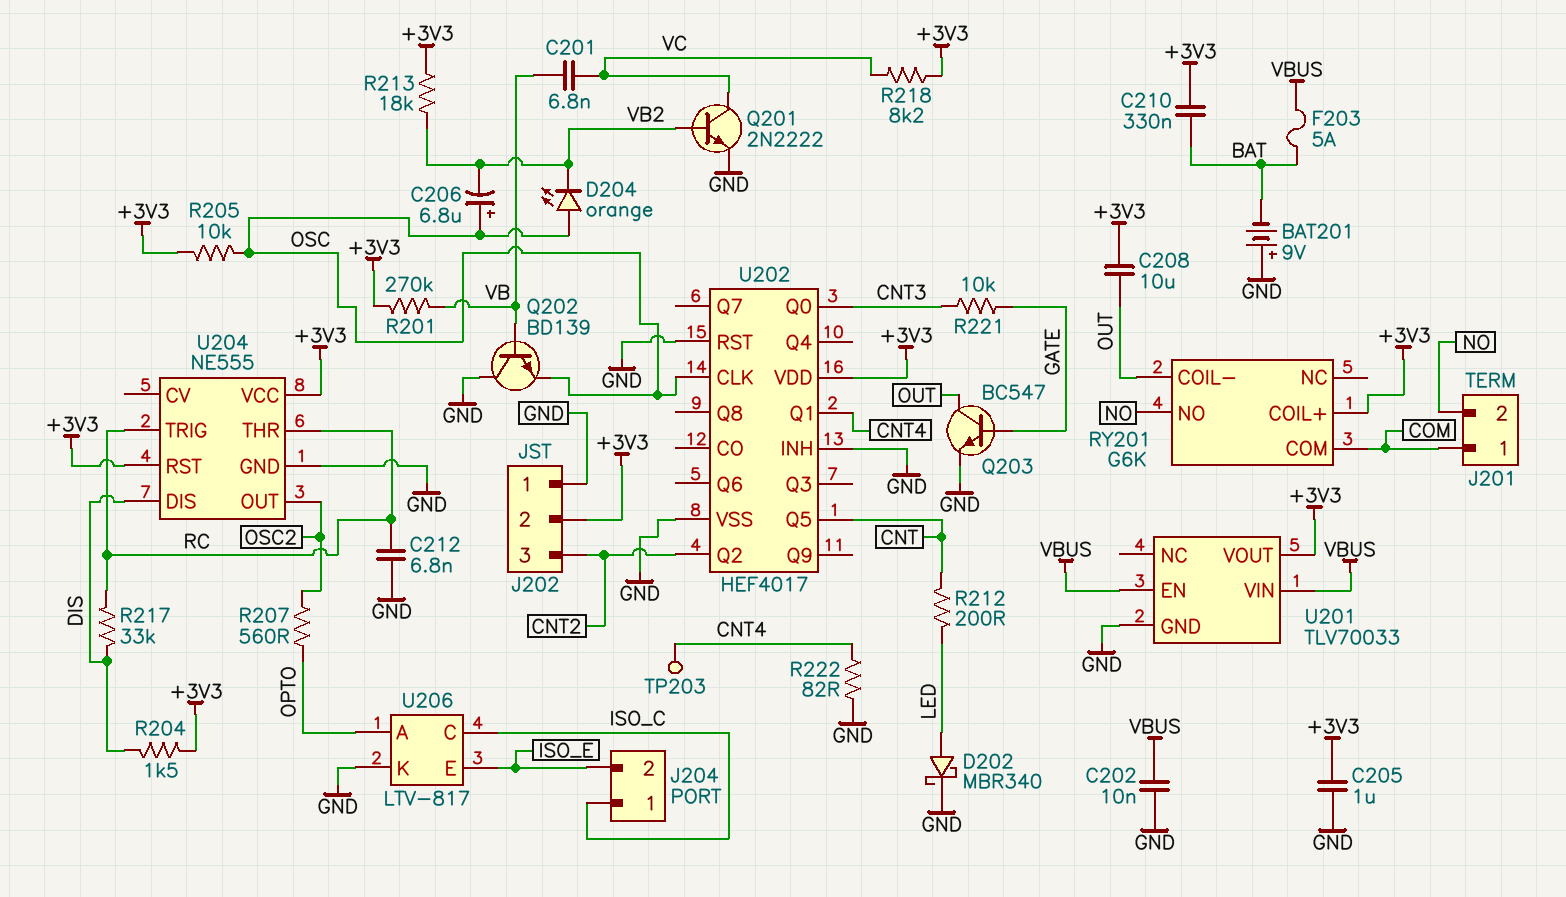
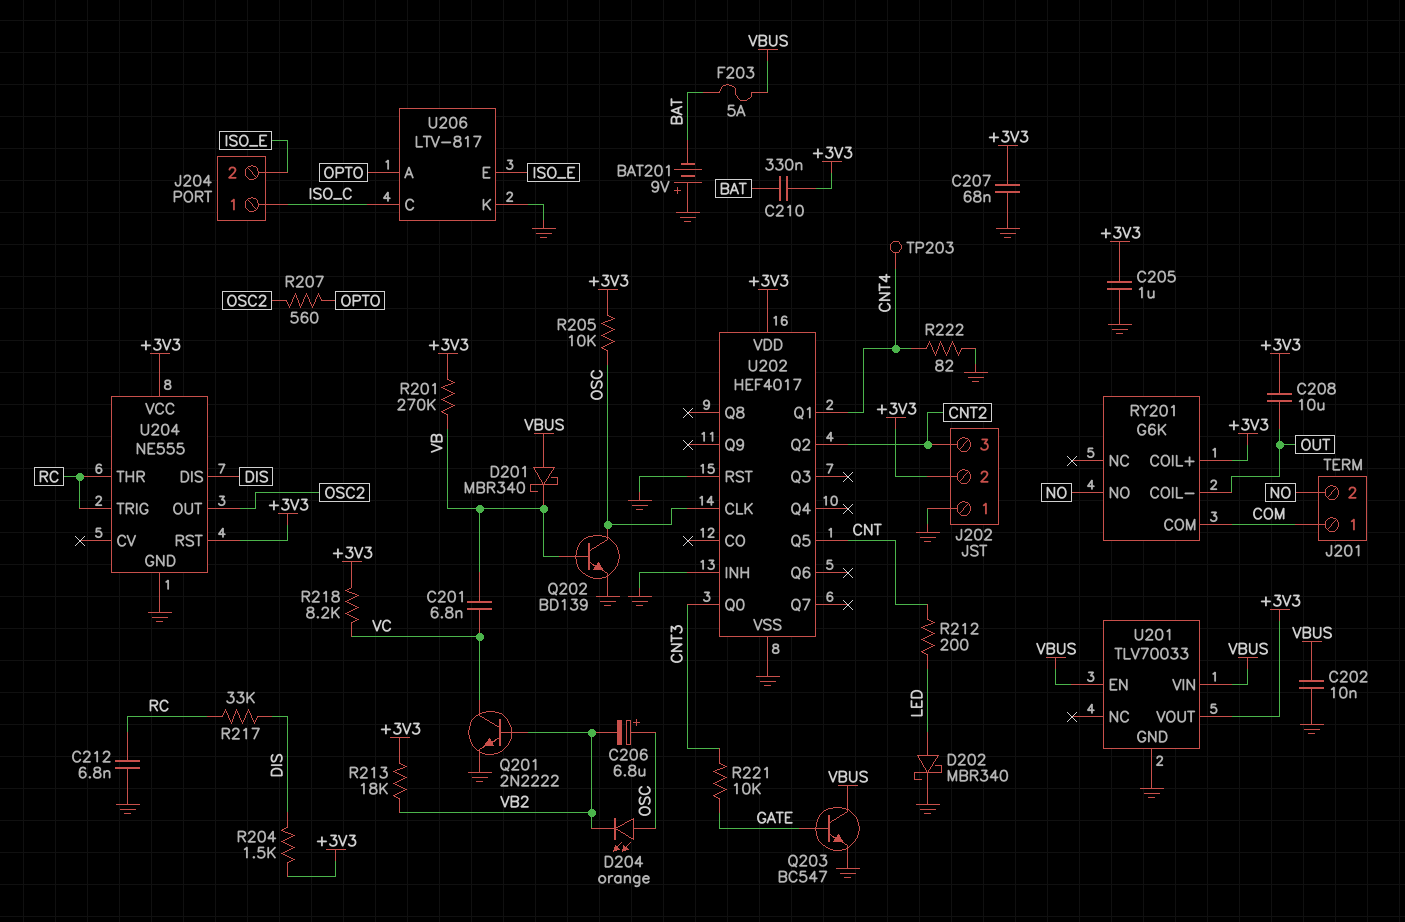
C207: none -> 68nF (+3V3, GND)
D201: none -> schottky MBR340 (A VBUS, K VB)
Q202: NPN BD139 (B VB, C GND, E OSC) -> NPN BD139 (B VB, C OSC, E GND)
Q203: NPN BC547 (B GATE, C OUT, E GND) -> NPN BC547 (B GATE, C VBUS, E GND)

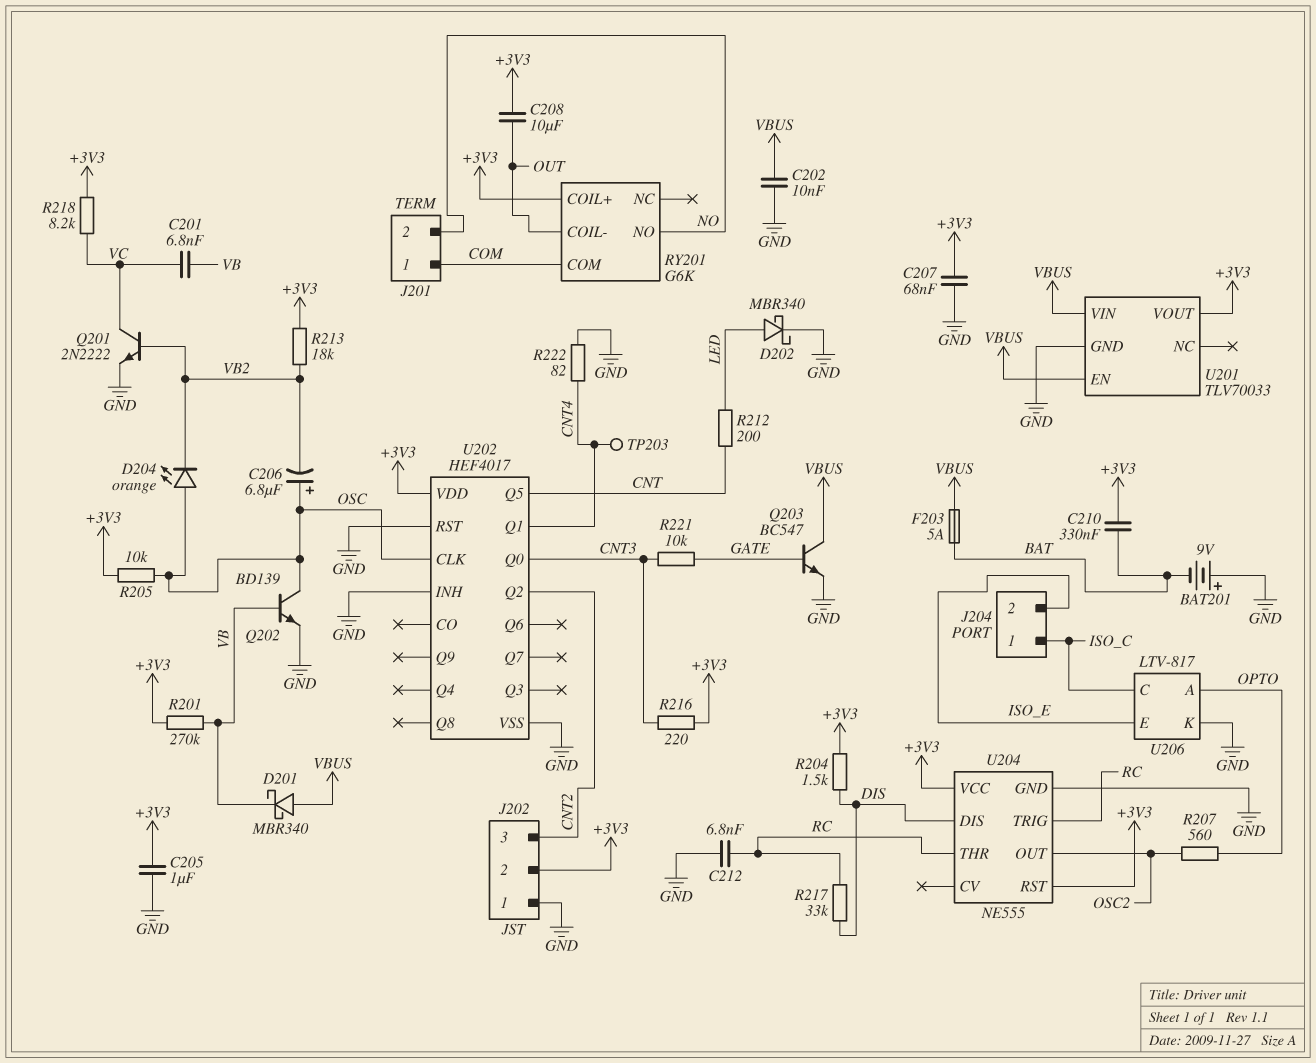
R216: none -> 220 (+3V3, CNT3)

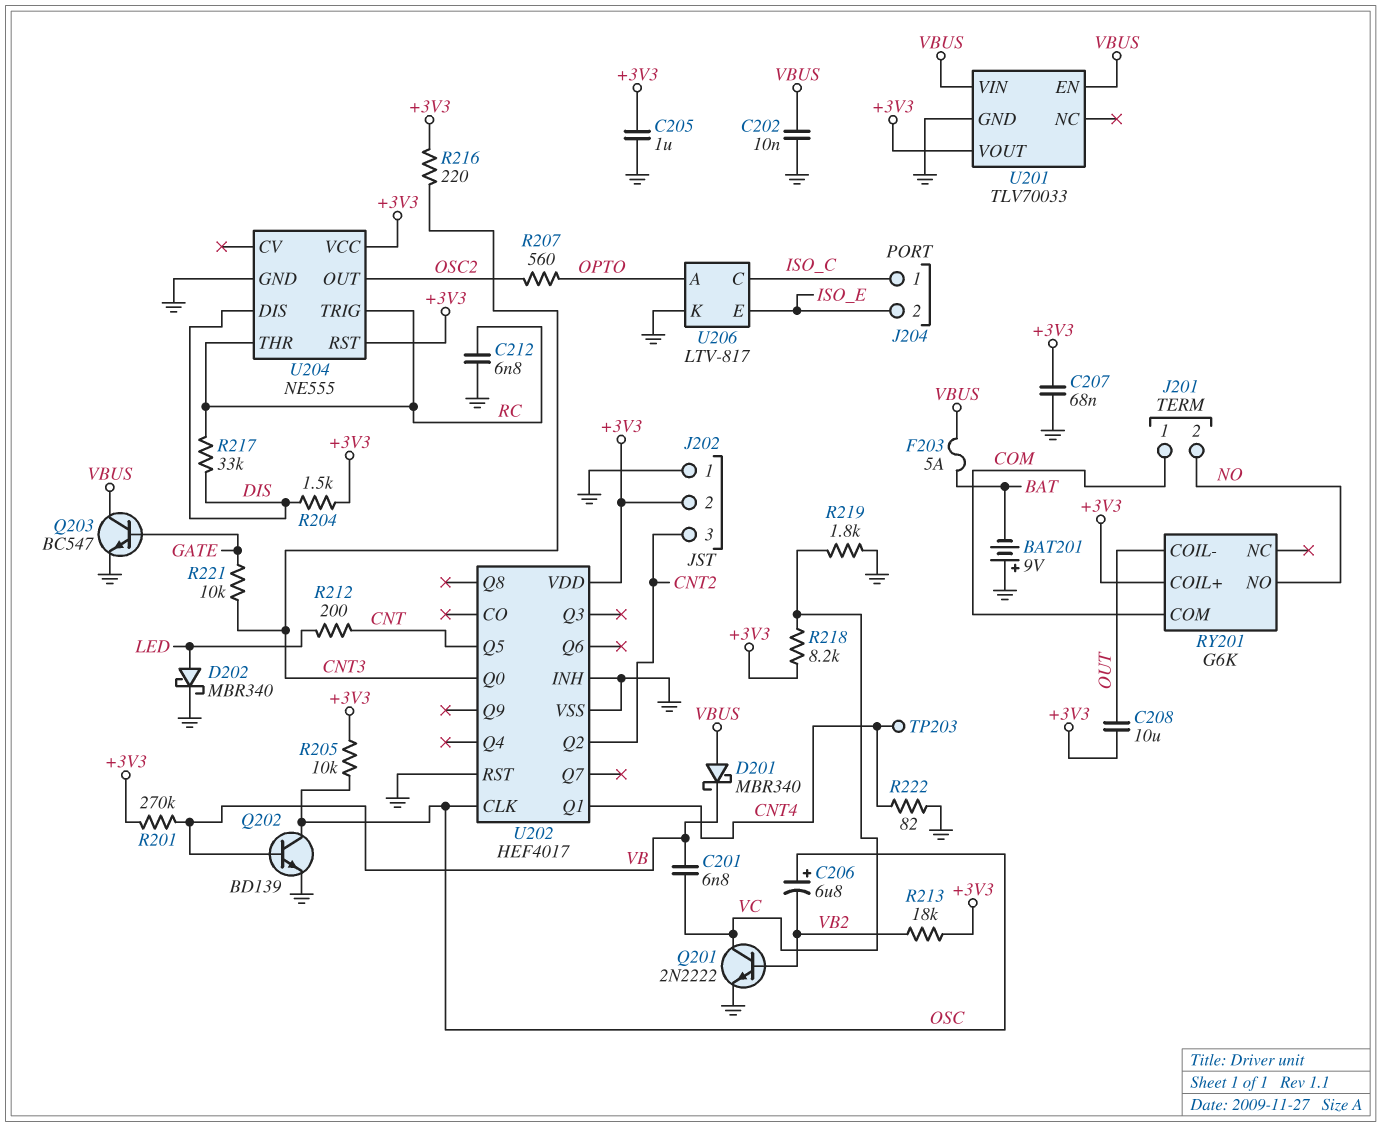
C210: 330nF (+3V3, BAT) -> none
D204: LED orange (A OSC, K VB2) -> none
R219: none -> 1.8k (GND, VC)

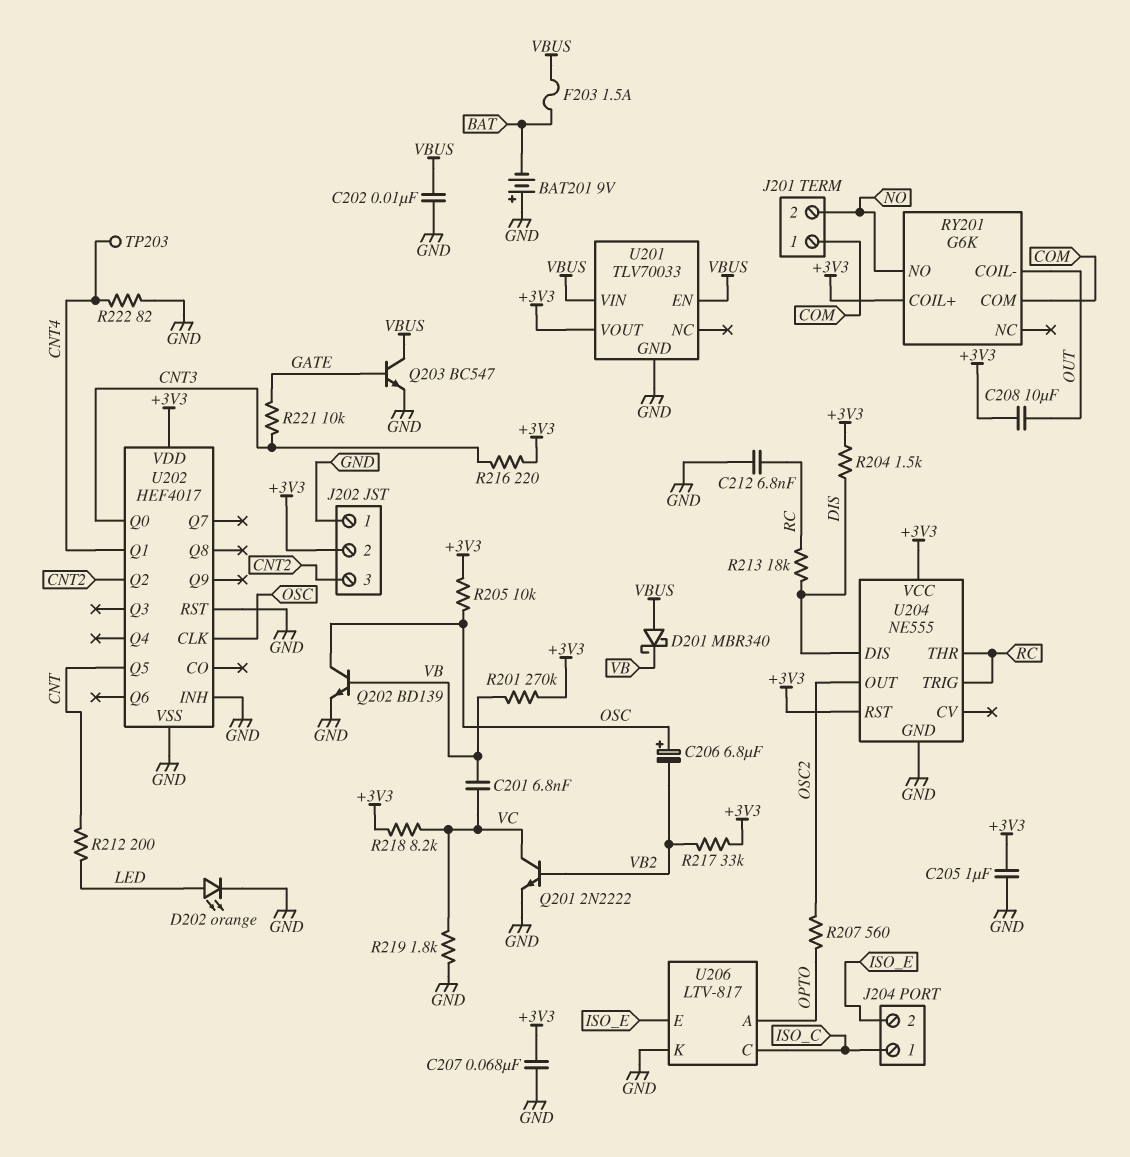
D202: schottky MBR340 (A LED, K GND) -> LED orange (A LED, K GND)
F203: 5A (BAT, VBUS) -> 1.5A (BAT, VBUS)
R213: 18k (+3V3, VB2) -> 18k (DIS, RC)
R217: 33k (DIS, RC) -> 33k (+3V3, VB2)

